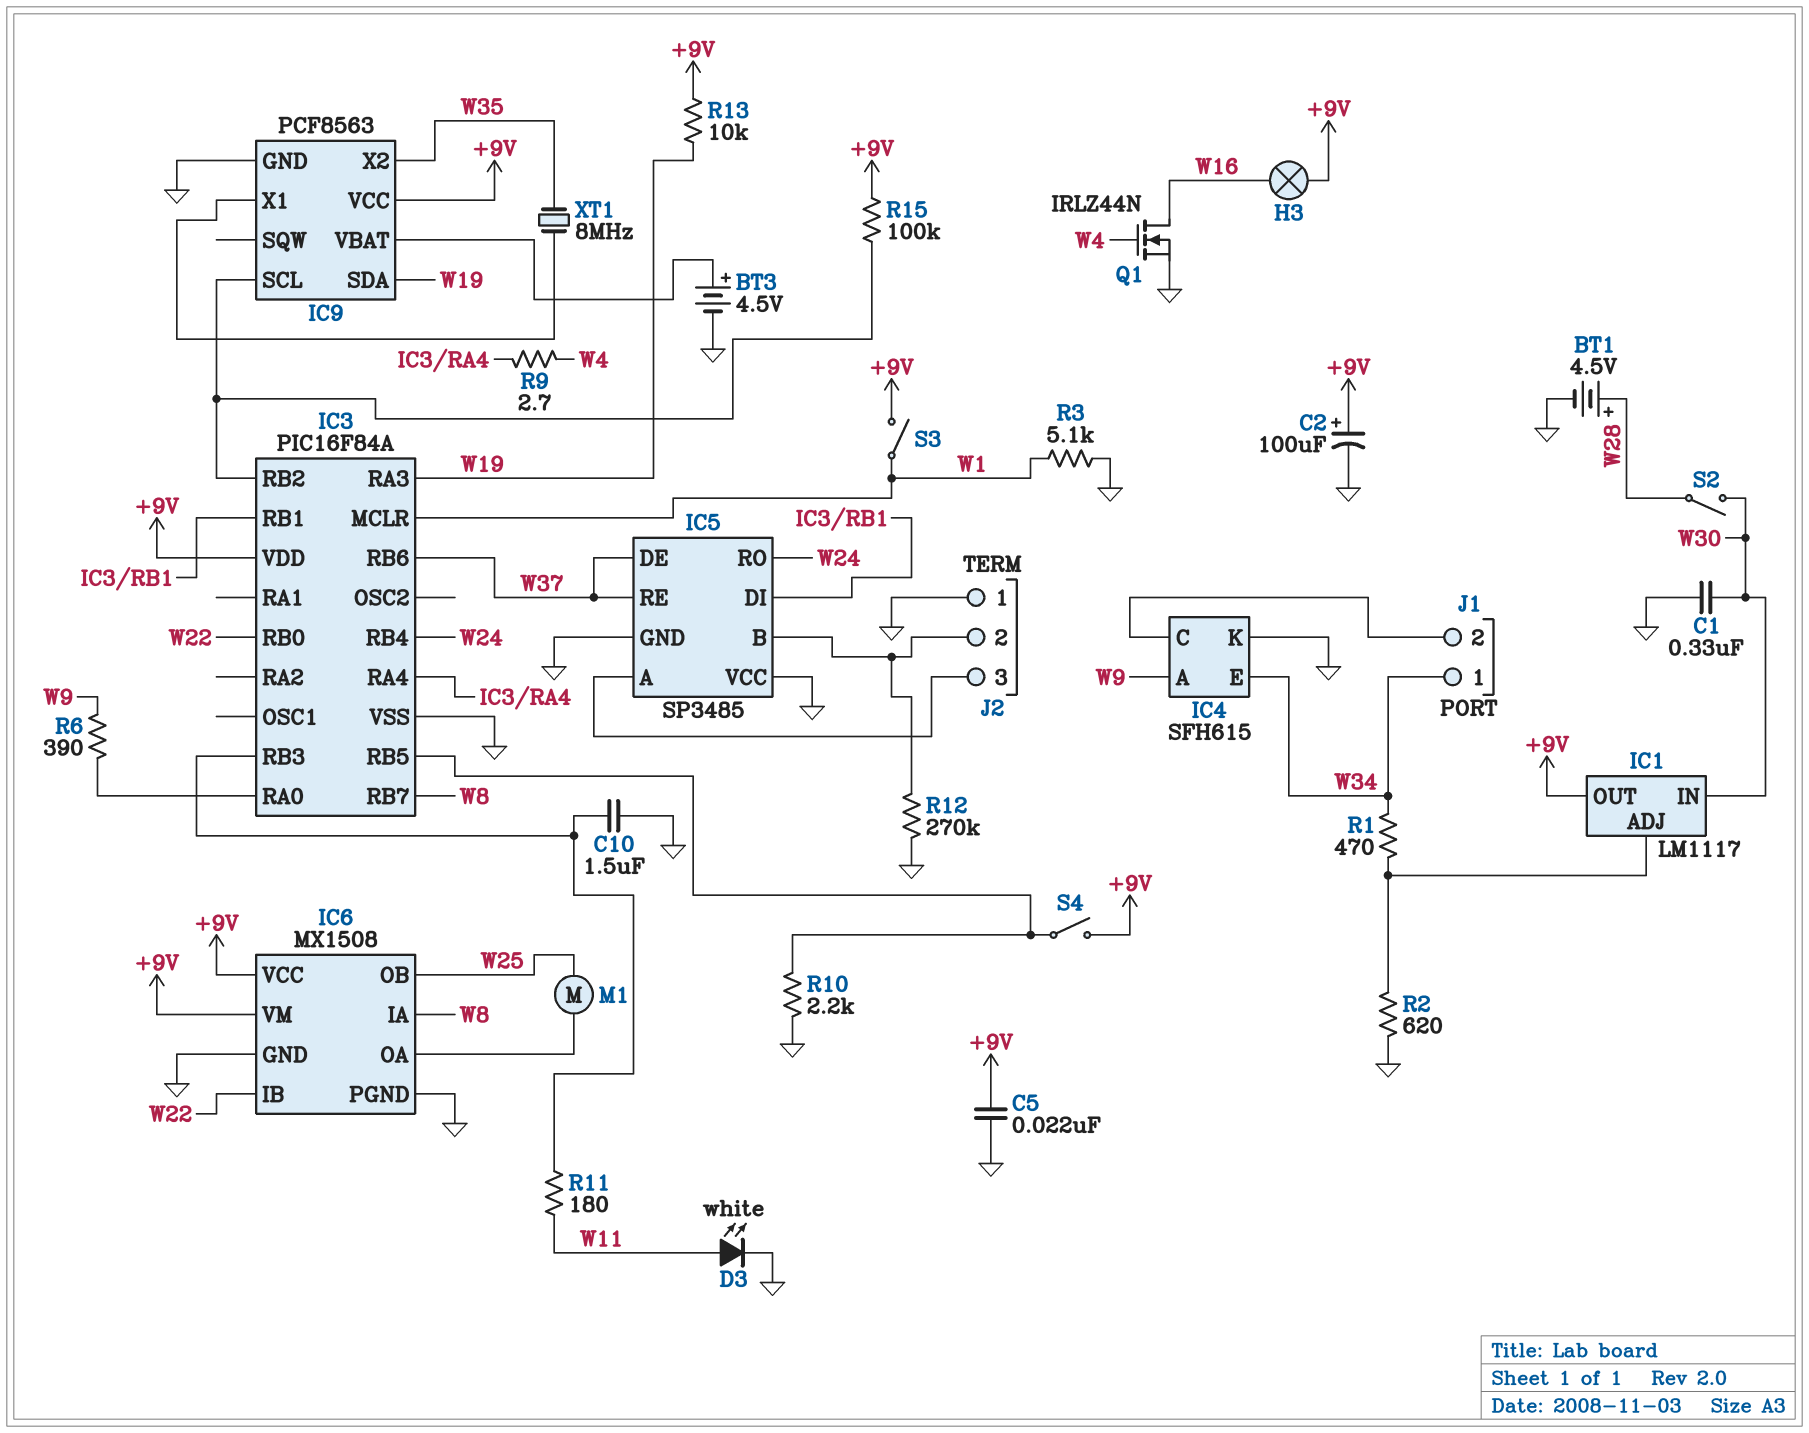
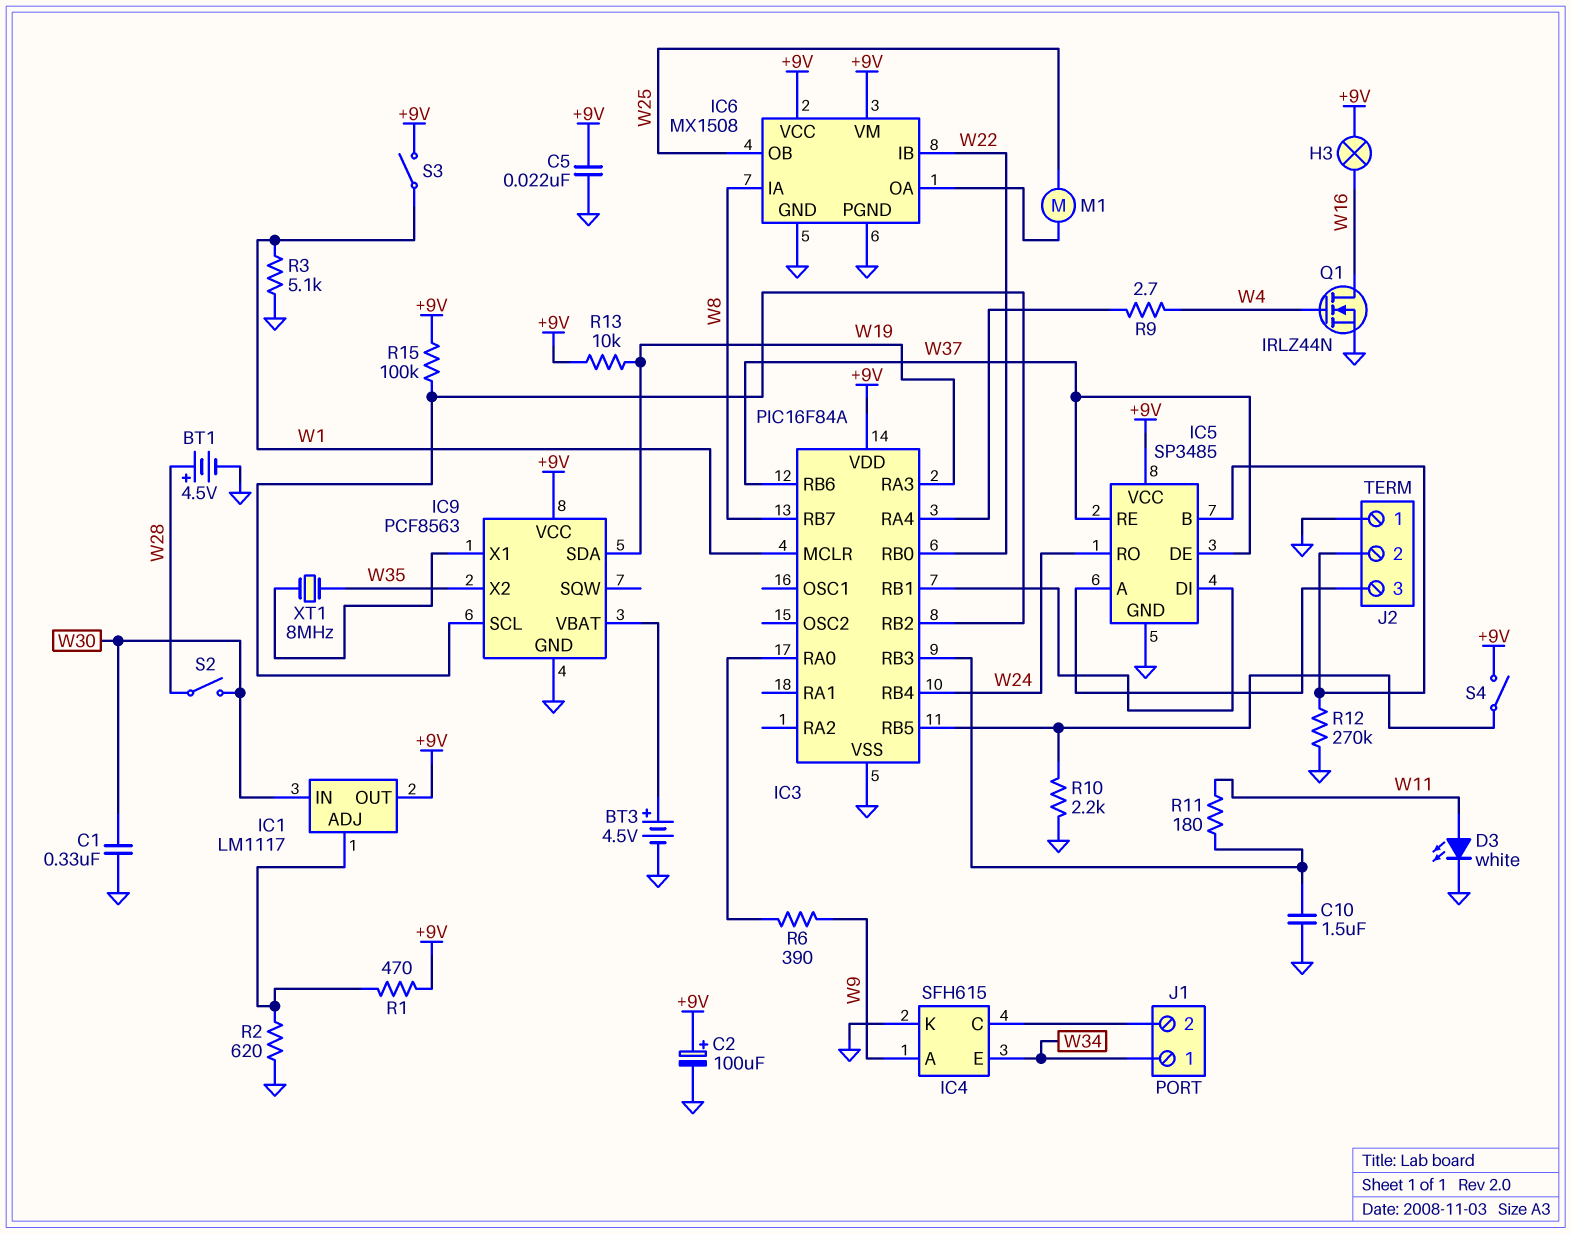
IC5 pin VCC: GND -> +9V
R1: 470 (IC1/ADJ, W34) -> 470 (+9V, IC1/ADJ)

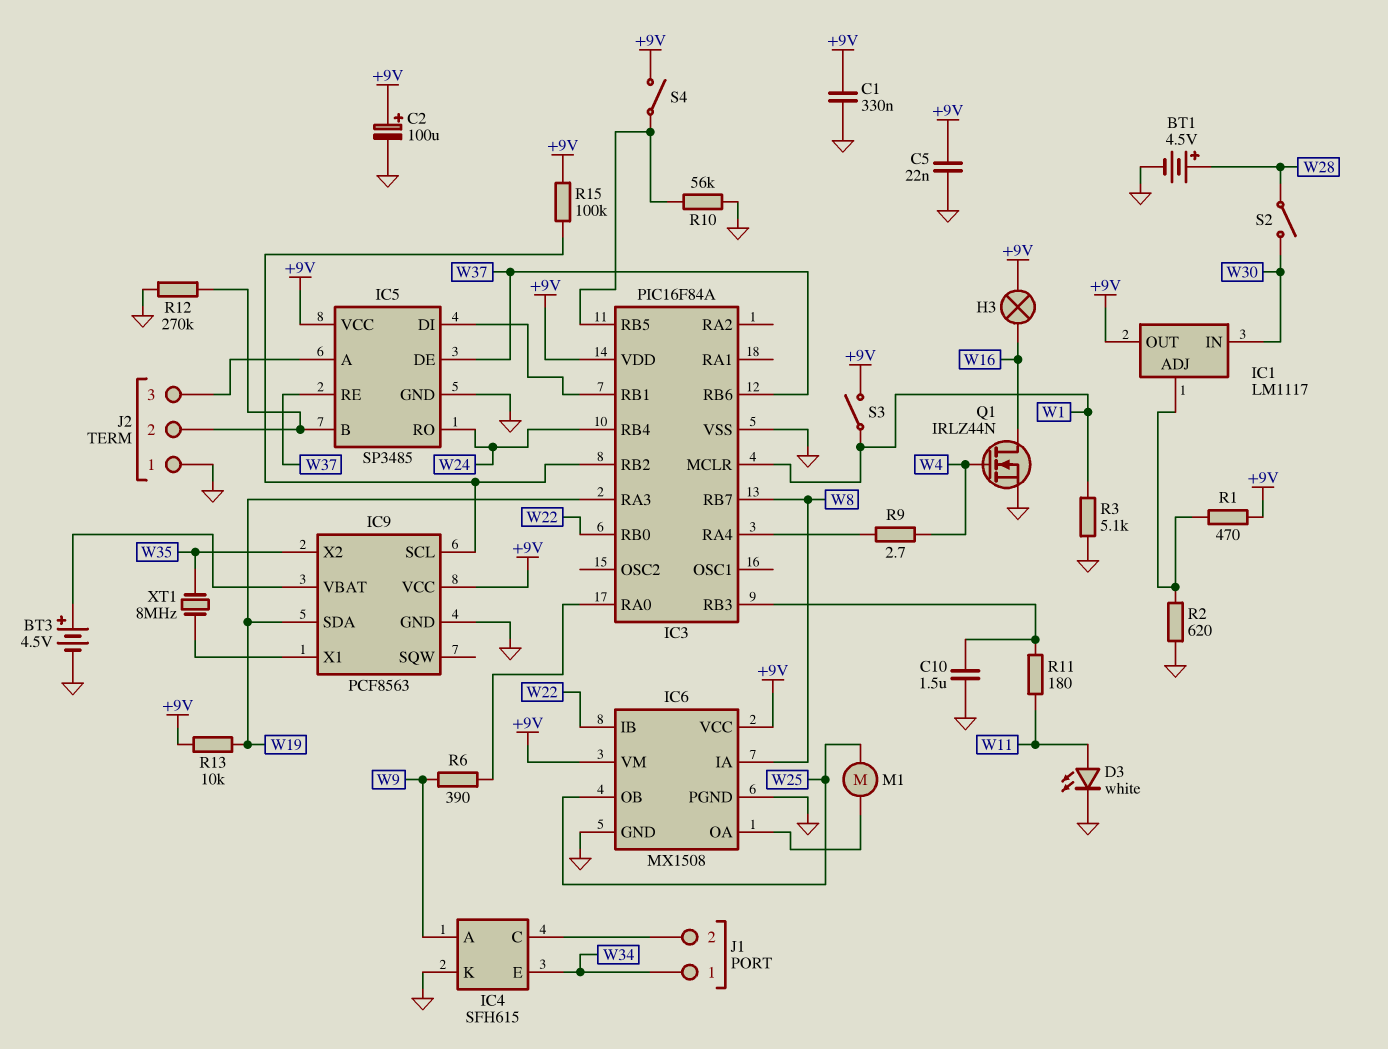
C1: 330nF (GND, W30) -> 330nF (+9V, GND)
R10: 2.2k (GND, IC3/RB5) -> 56k (GND, IC3/RB5)

